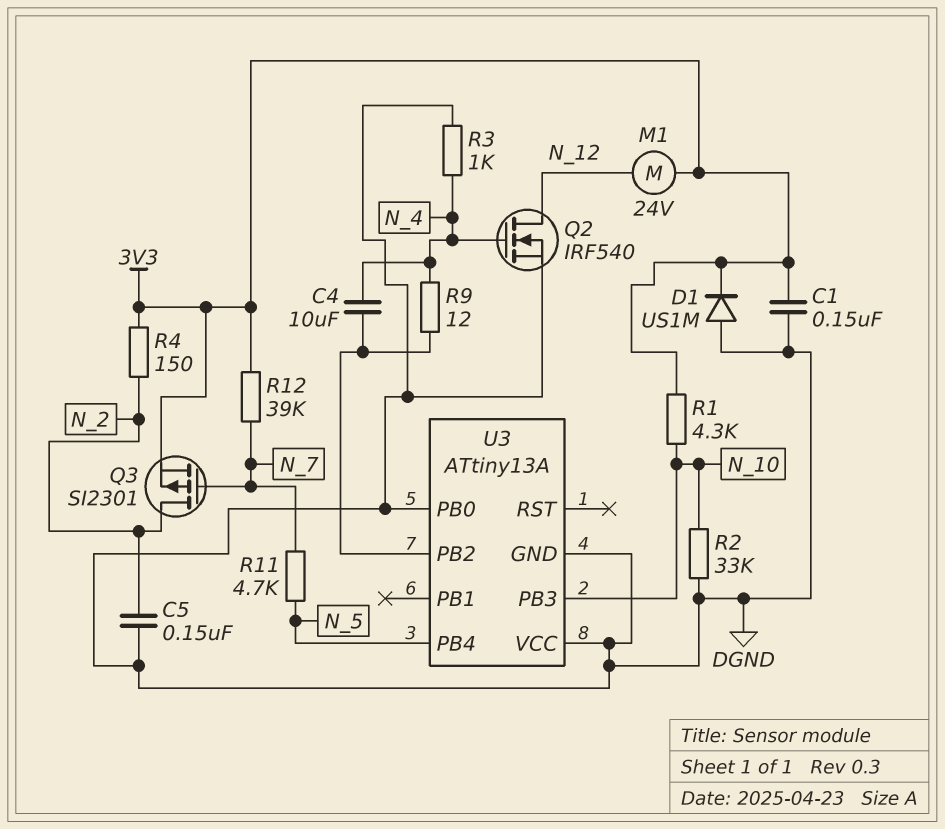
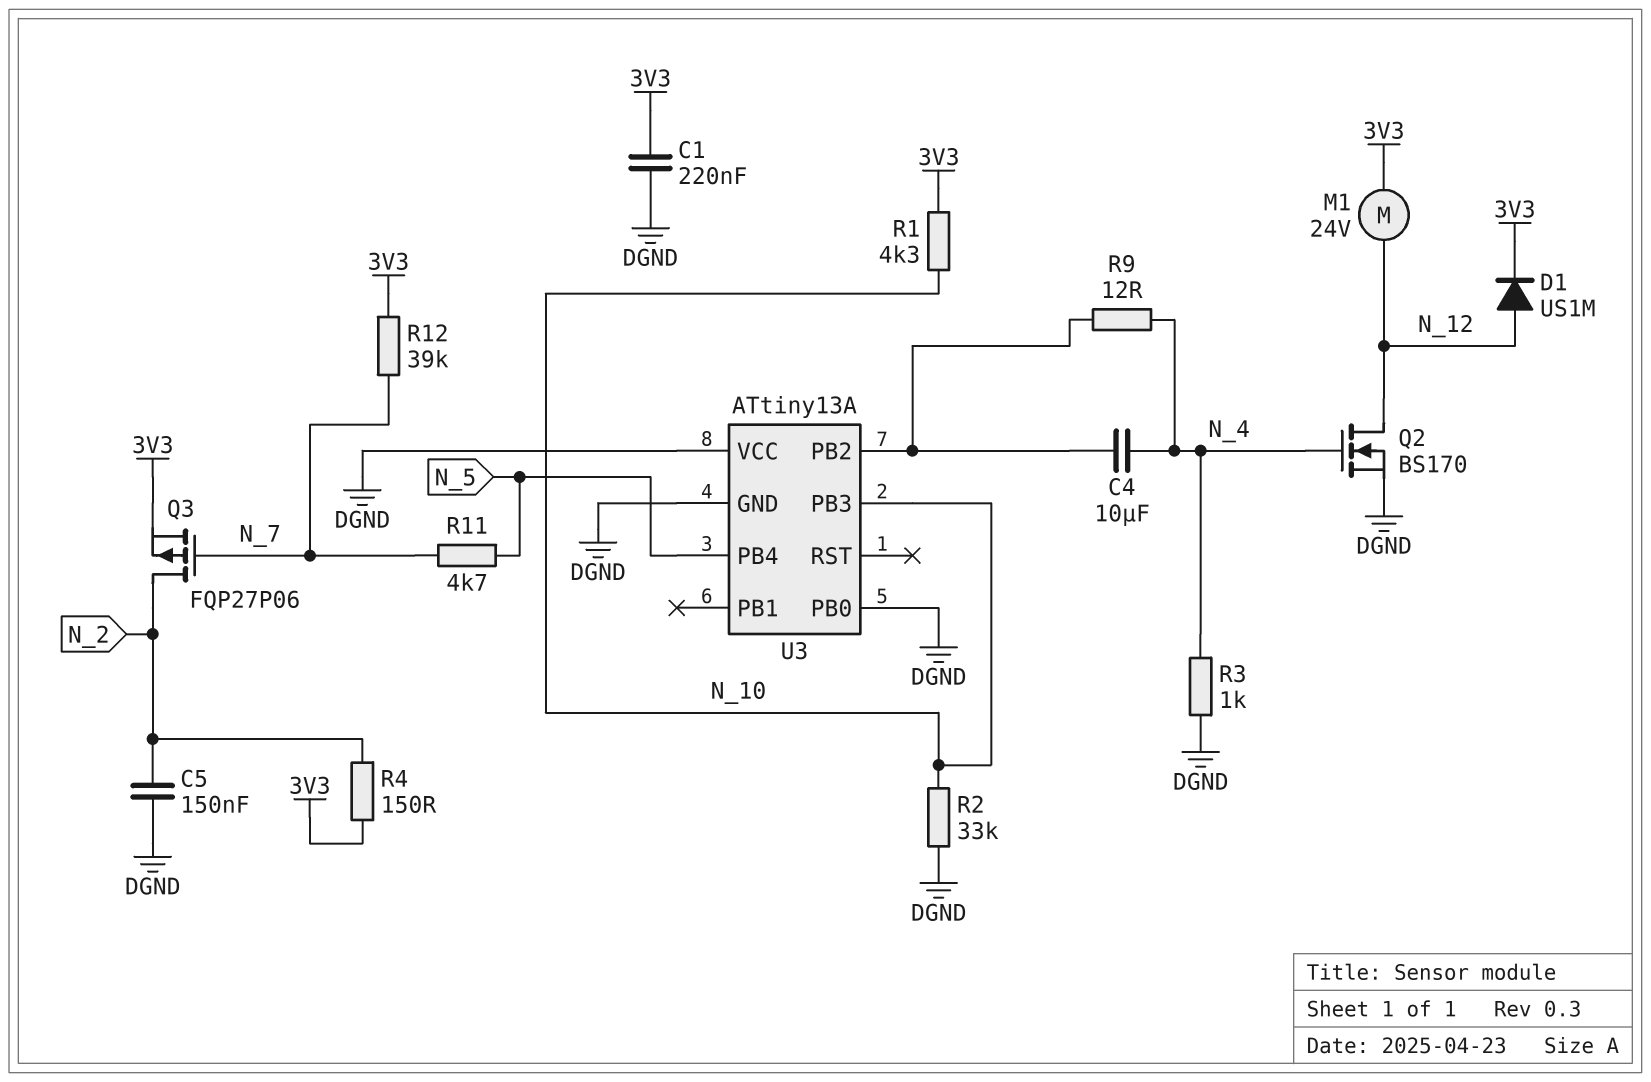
C1: 150nF (3V3, DGND) -> 220nF (3V3, DGND)
D1: diode US1M (A DGND, K 3V3) -> diode US1M (A N_12, K 3V3)
Q2: NMOS IRF540 (G N_4, D N_12, S DGND) -> NMOS BS170 (G N_4, D N_12, S DGND)
Q3: PMOS SI2301 (G N_7, D N_2, S 3V3) -> PMOS FQP27P06 (G N_7, D N_2, S 3V3)

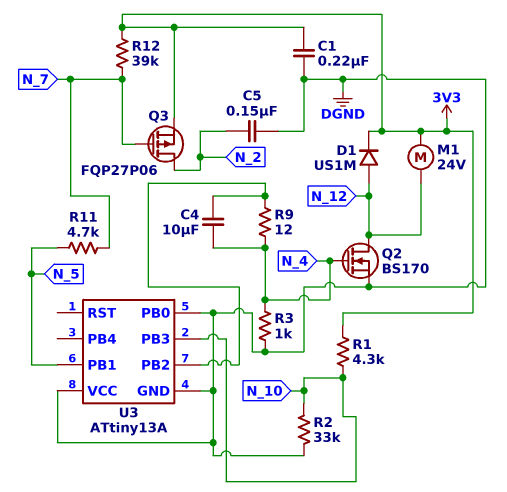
R4: 150 (3V3, N_2) -> none
U3 pin PB1: none -> N_5
U3 pin PB4: N_5 -> none

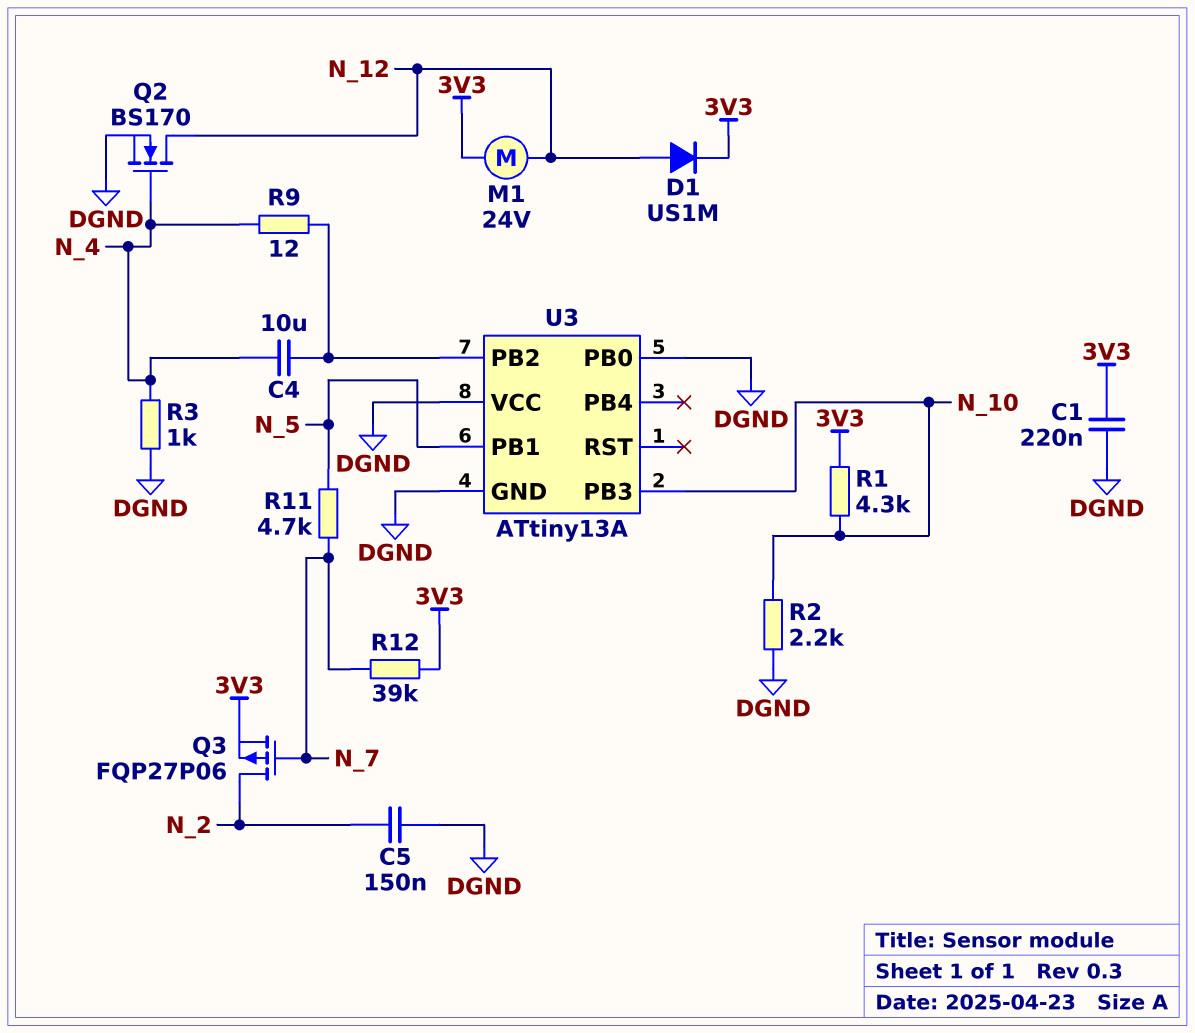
R2: 33k (DGND, N_10) -> 2.2k (DGND, N_10)

